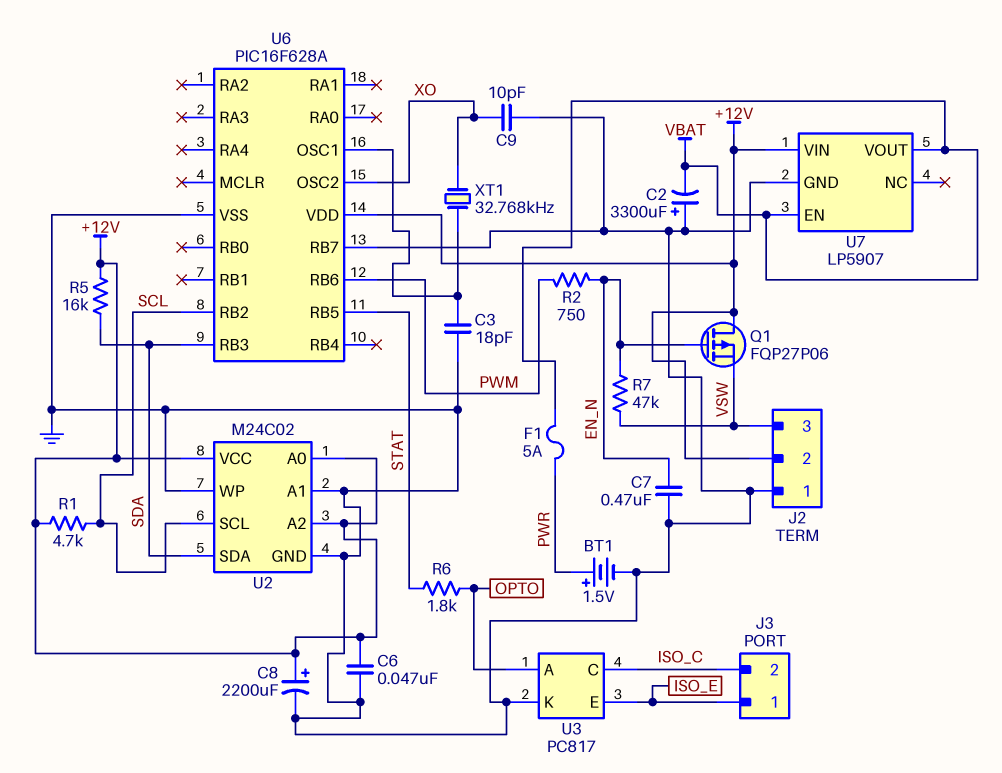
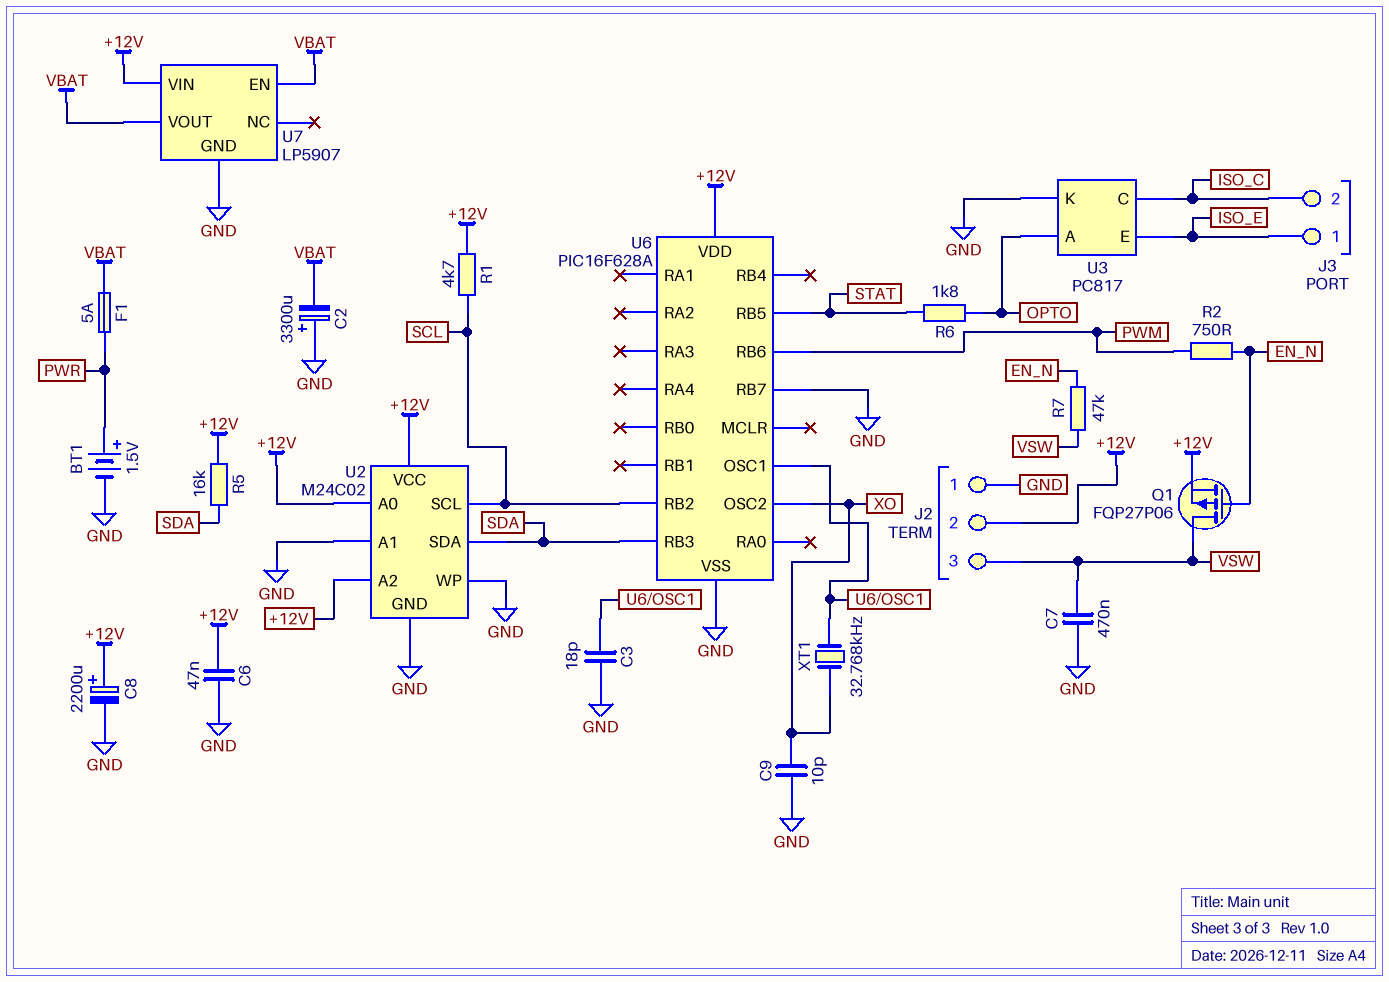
C7: 470nF (EN_N, GND) -> 470nF (GND, VSW)
Q1: PMOS FQP27P06 (G EN_N, D +12V, S VSW) -> PMOS FQP27P06 (G EN_N, D VSW, S +12V)

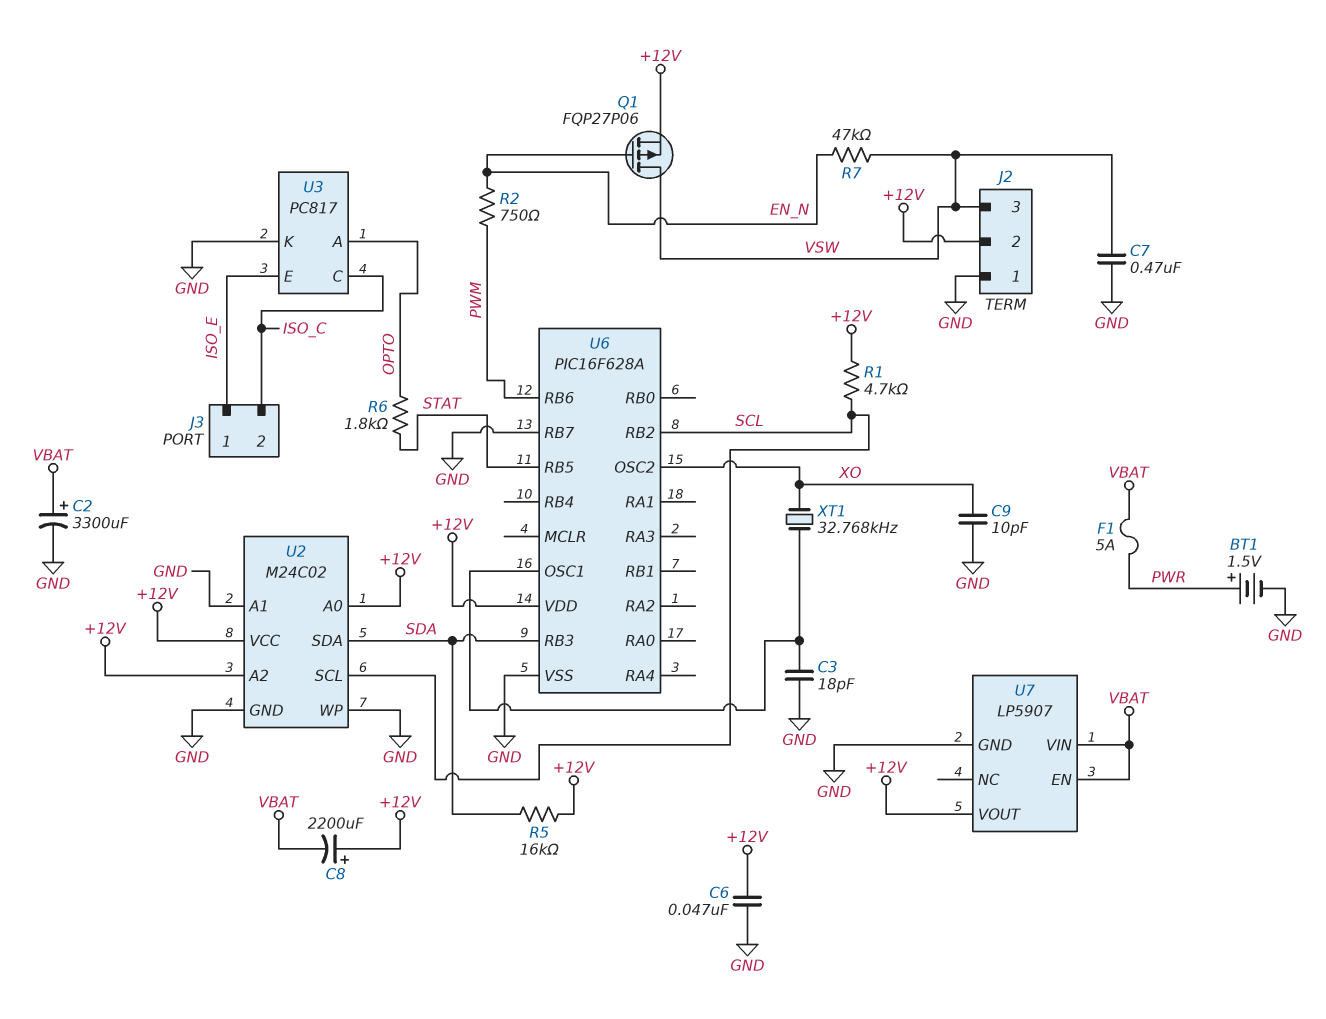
C2: 3300uF (plus GND, minus VBAT) -> 3300uF (plus VBAT, minus GND)
C8: 2200uF (plus +12V, minus GND) -> 2200uF (plus +12V, minus VBAT)
U7 pin VIN: +12V -> VBAT
U7 pin VOUT: VBAT -> +12V

